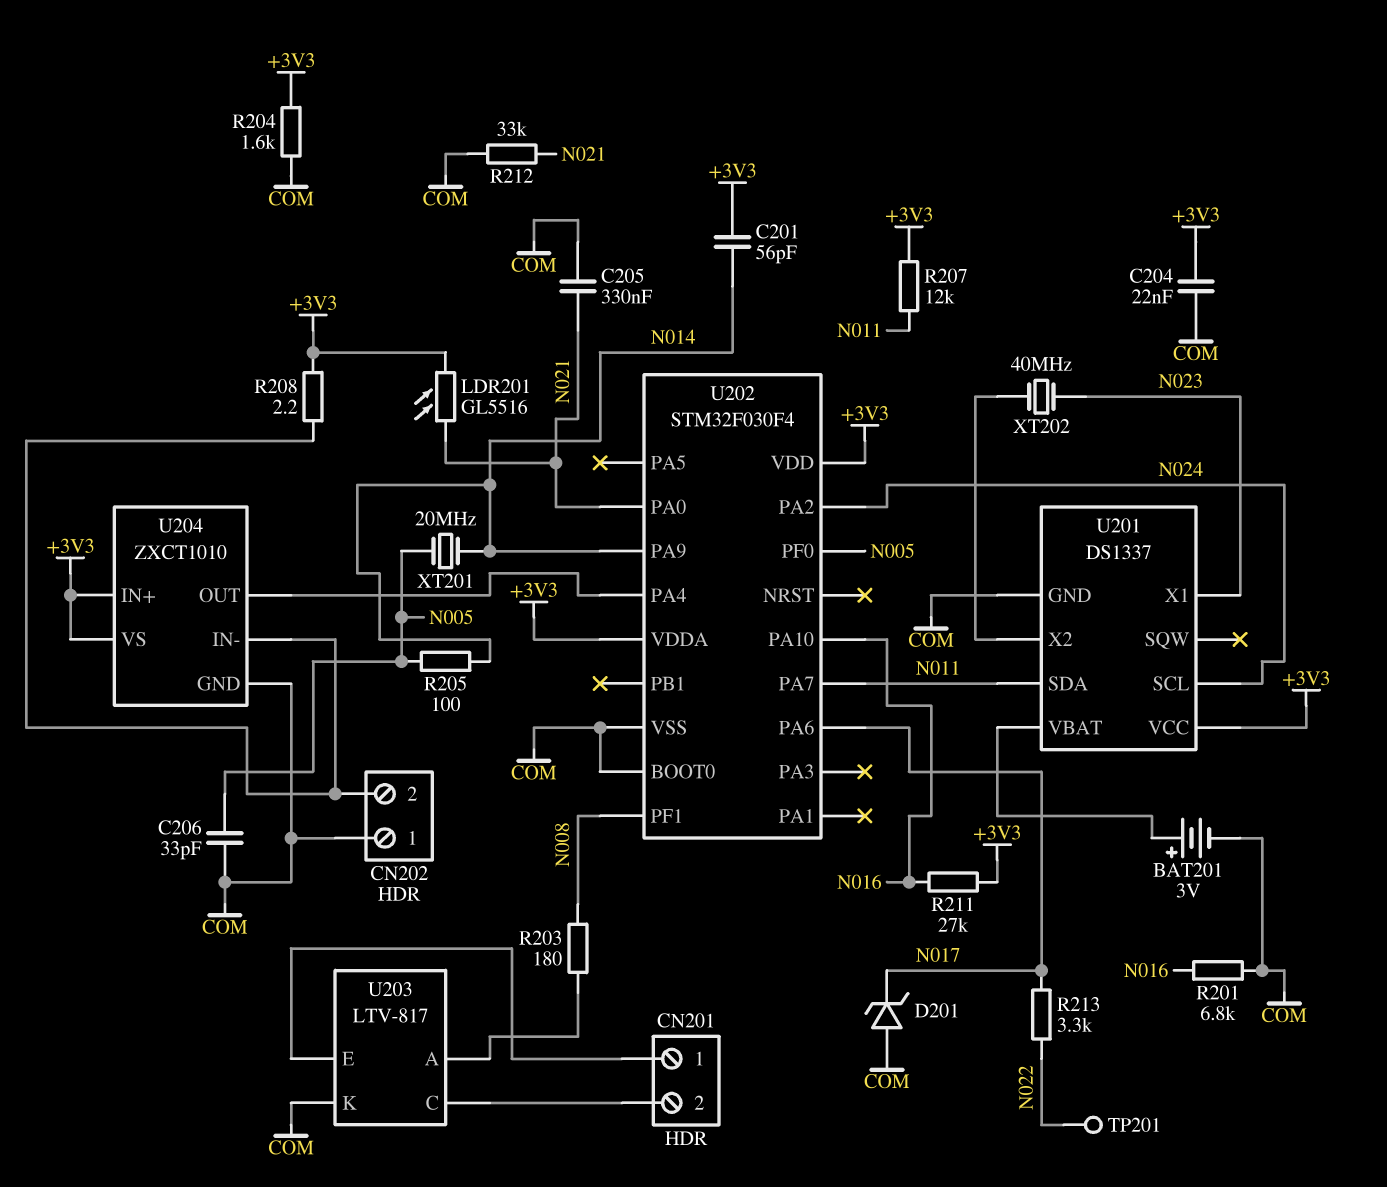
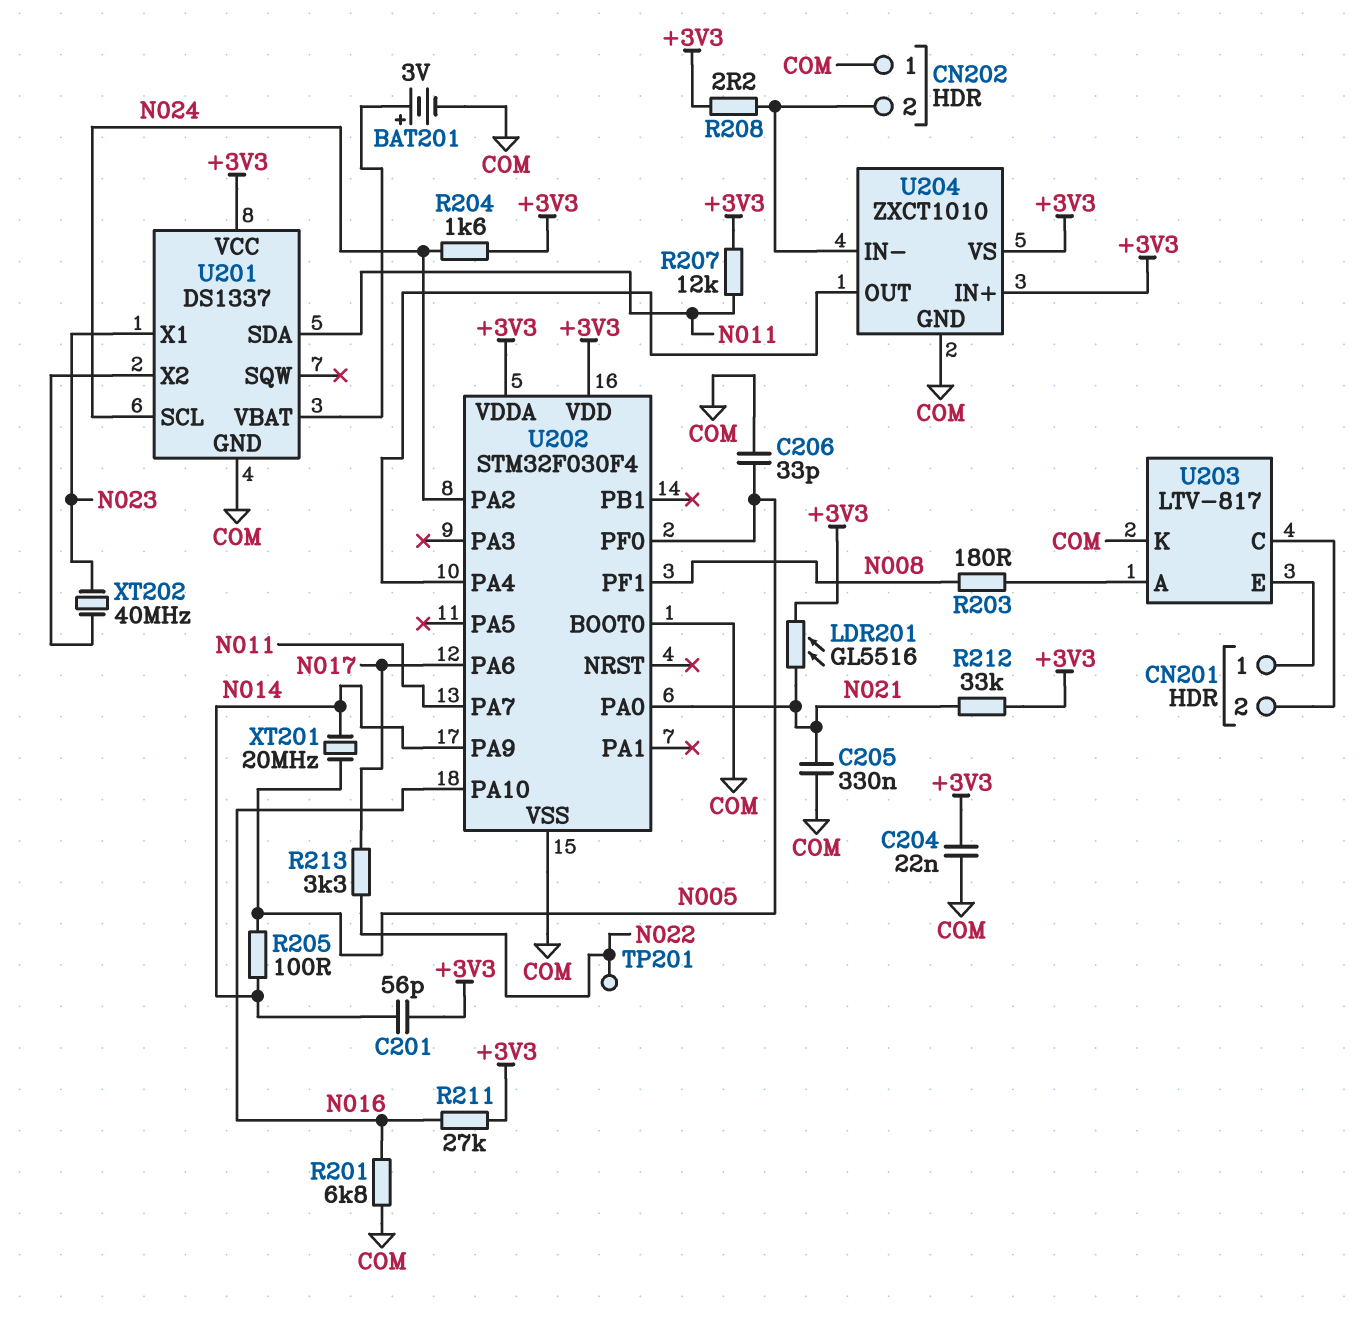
D201: zener (A COM, K N017) -> none
R204: 1.6k (+3V3, COM) -> 1.6k (+3V3, N024)
R212: 33k (COM, N021) -> 33k (+3V3, N021)

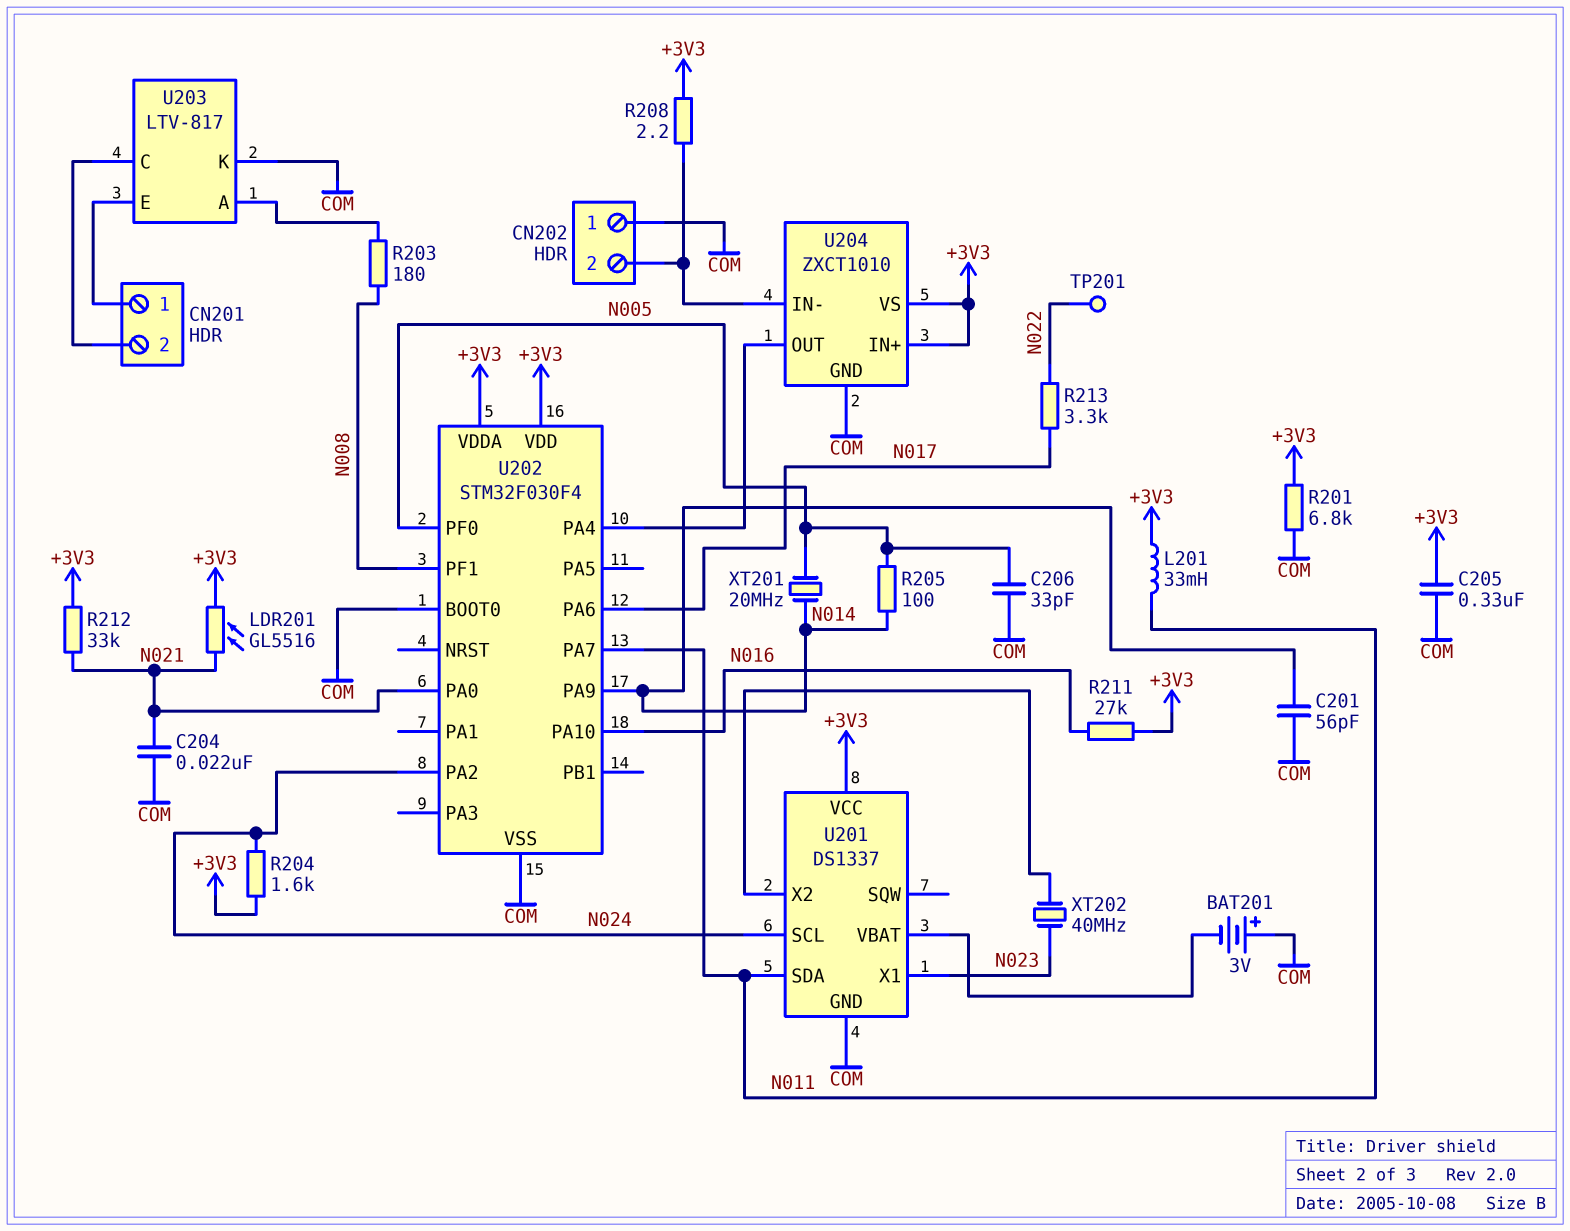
BAT201: 3V (plus U201/VBAT, minus COM) -> 3V (plus COM, minus U201/VBAT)
C201: 56pF (+3V3, N014) -> 56pF (COM, N014)
C204: 22nF (+3V3, COM) -> 22nF (COM, N021)
C205: 330nF (COM, N021) -> 330nF (+3V3, COM)
L201: none -> 33mH (+3V3, N011)
R201: 6.8k (COM, N016) -> 6.8k (+3V3, COM)
R207: 12k (+3V3, N011) -> none

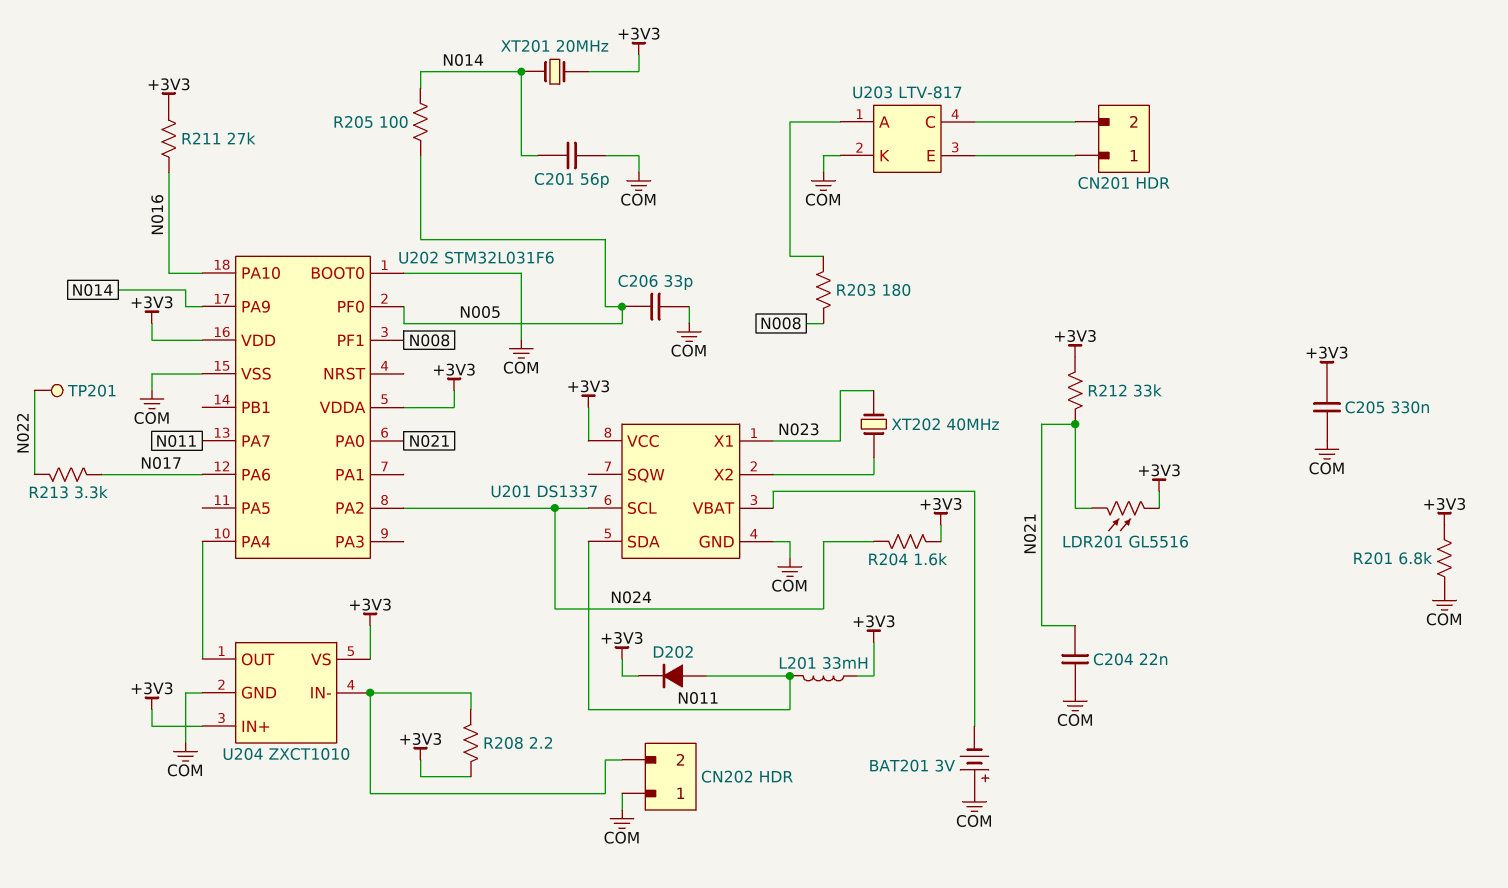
D202: none -> diode (A N011, K +3V3)
U202: STM32F030F4 -> STM32L031F6
XT201: 20MHz (N005, N014) -> 20MHz (+3V3, N014)

